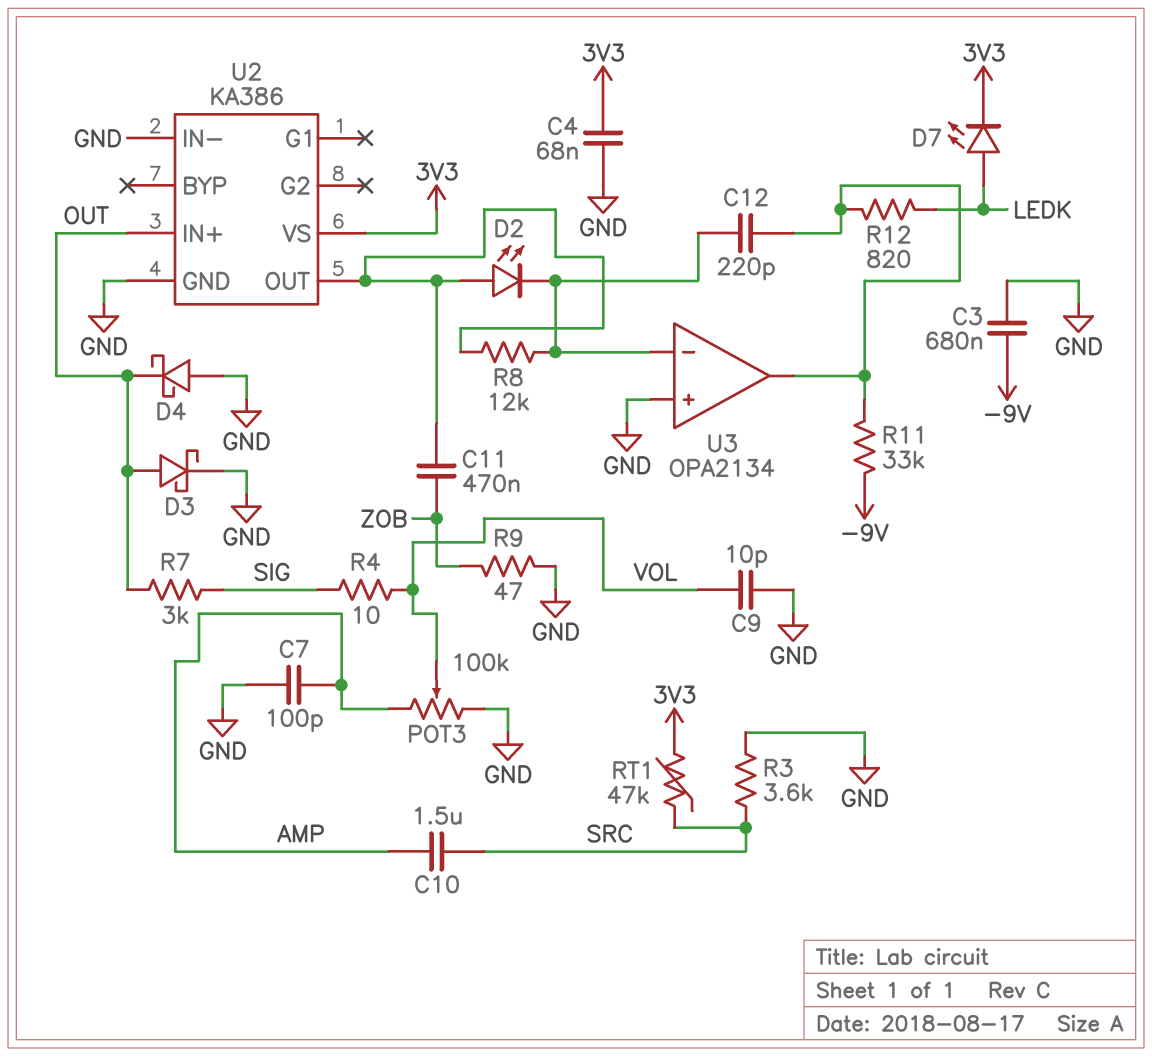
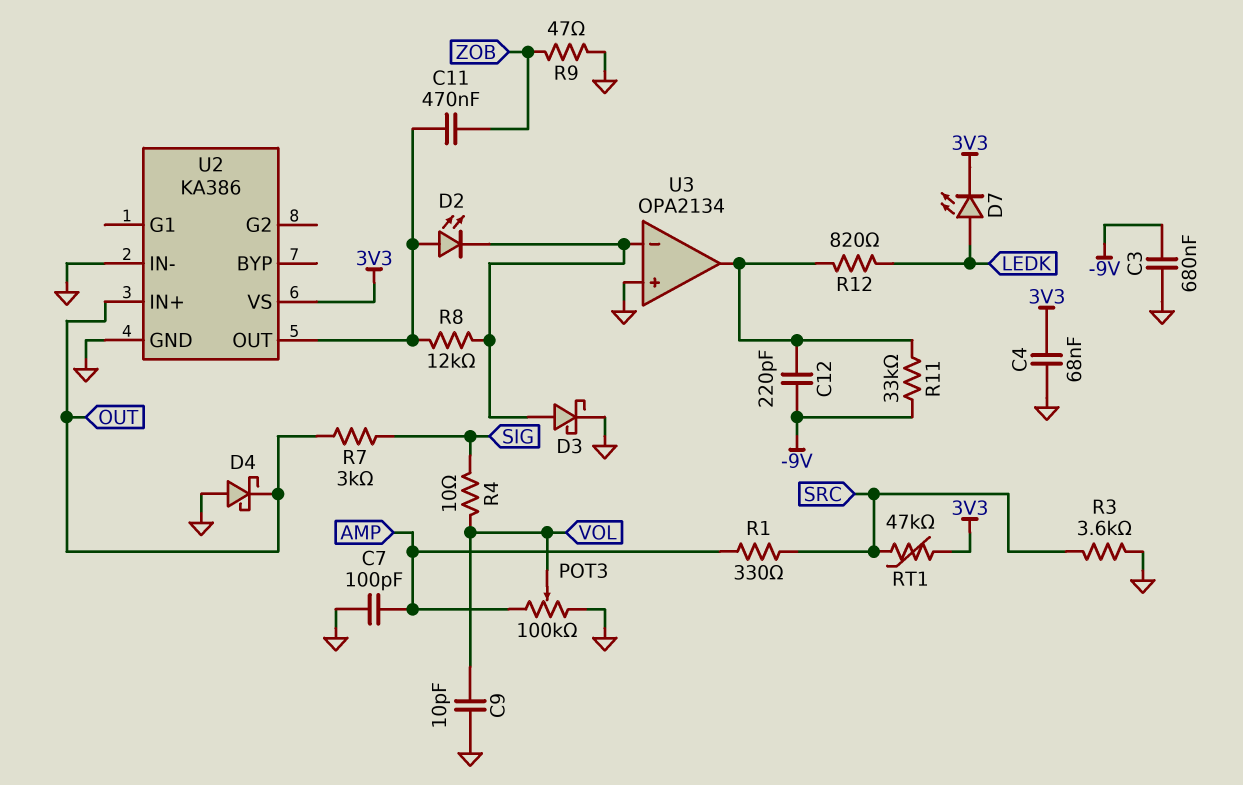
C10: 1.5uF (AMP, SRC) -> none
C12: 220pF (U3/in-, U3/out) -> 220pF (-9V, U3/out)
D3: schottky (A OUT, K GND) -> schottky (A U3/in-, K GND)
R1: none -> 330 (AMP, SRC)

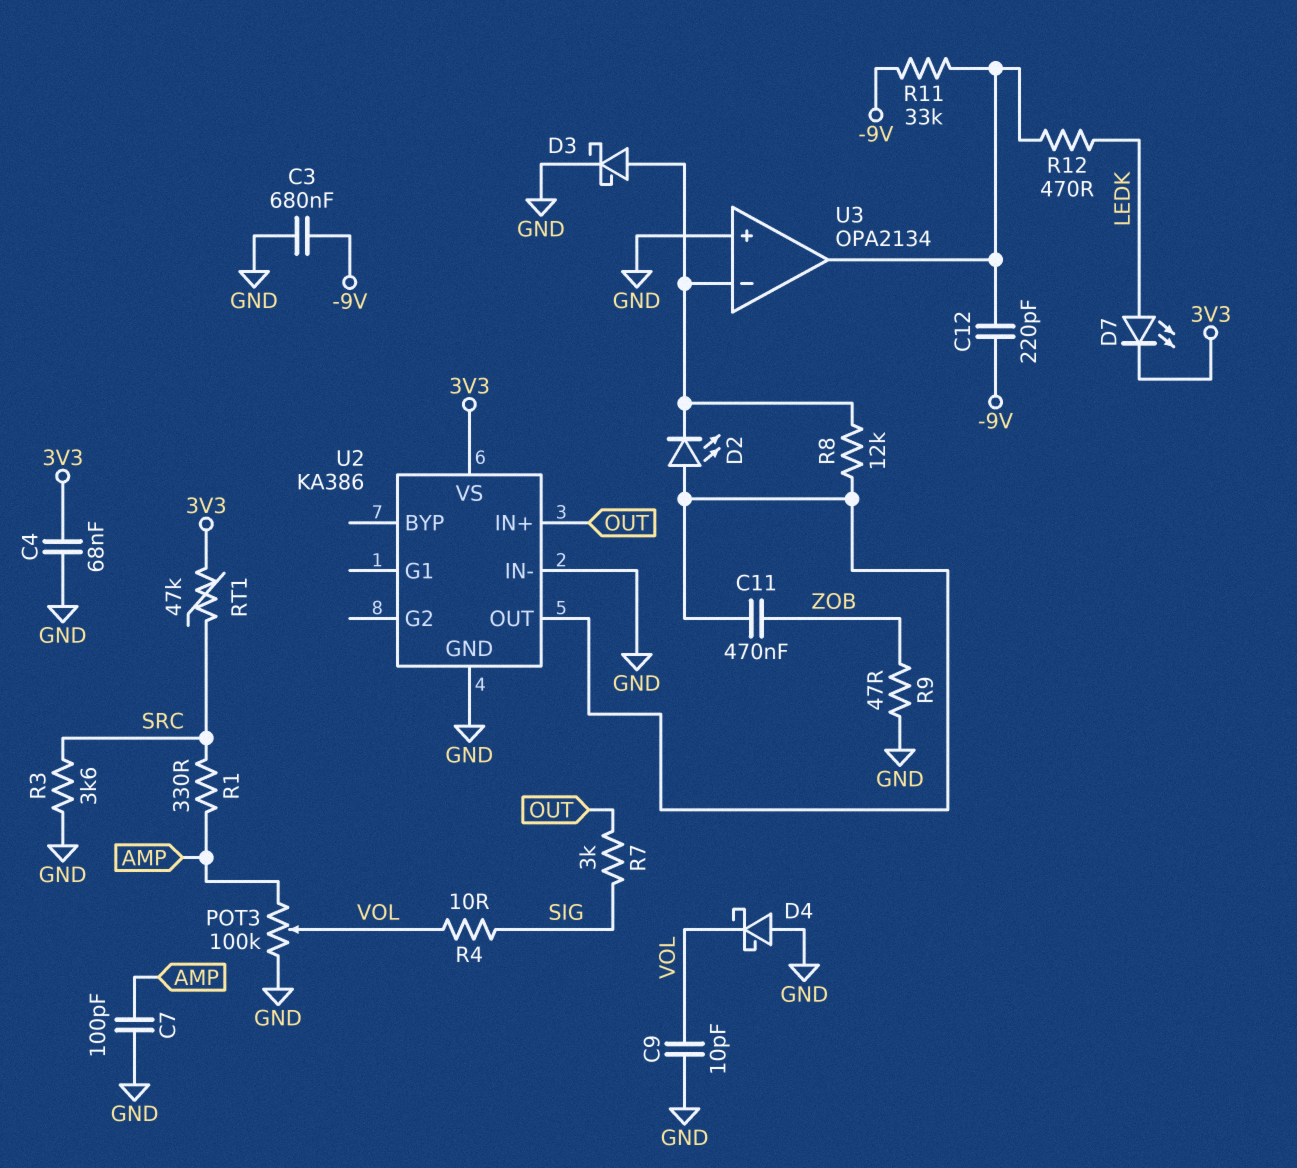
D4: schottky (A GND, K OUT) -> schottky (A GND, K VOL)
R12: 820 (LEDK, U3/out) -> 470 (LEDK, U3/out)

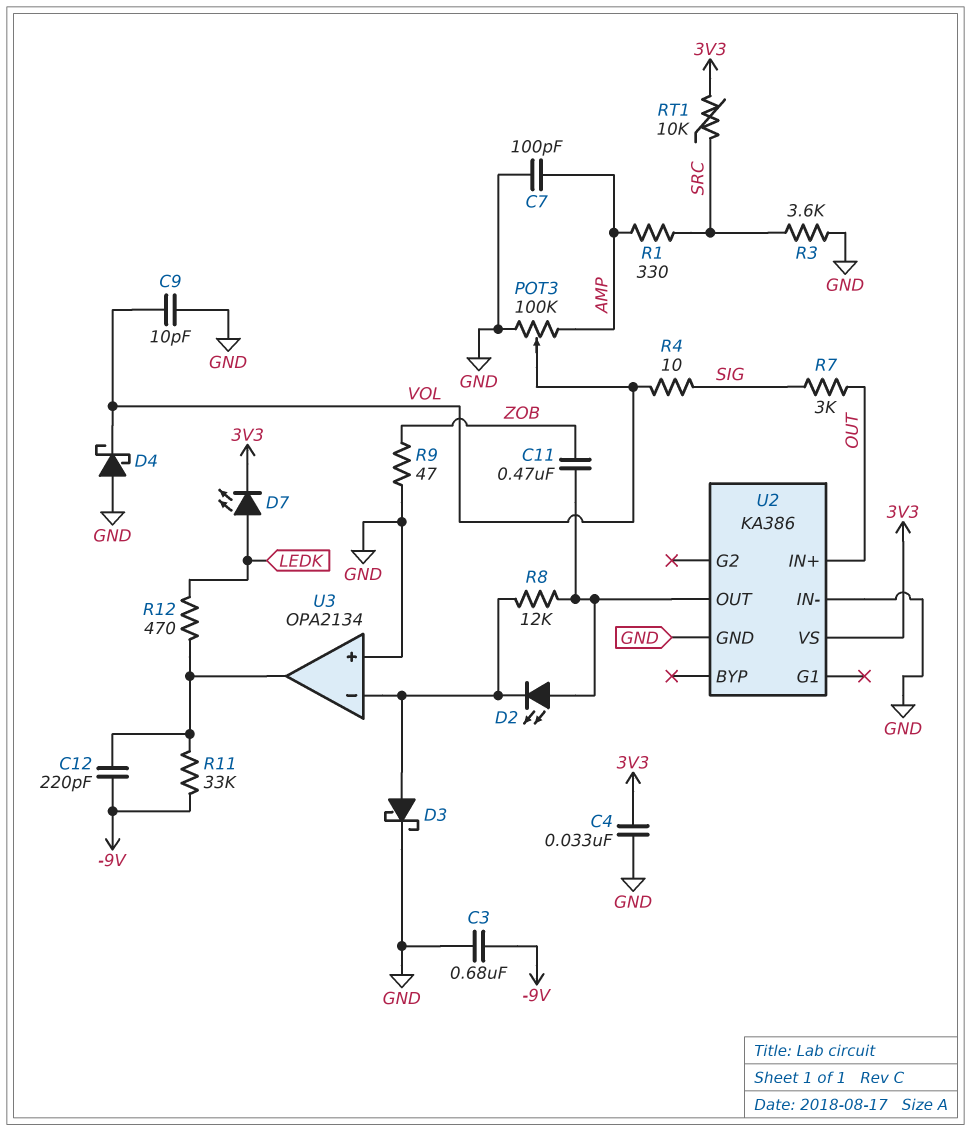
C4: 68nF (3V3, GND) -> 33nF (3V3, GND)
RT1: 47k (3V3, SRC) -> 10k (3V3, SRC)

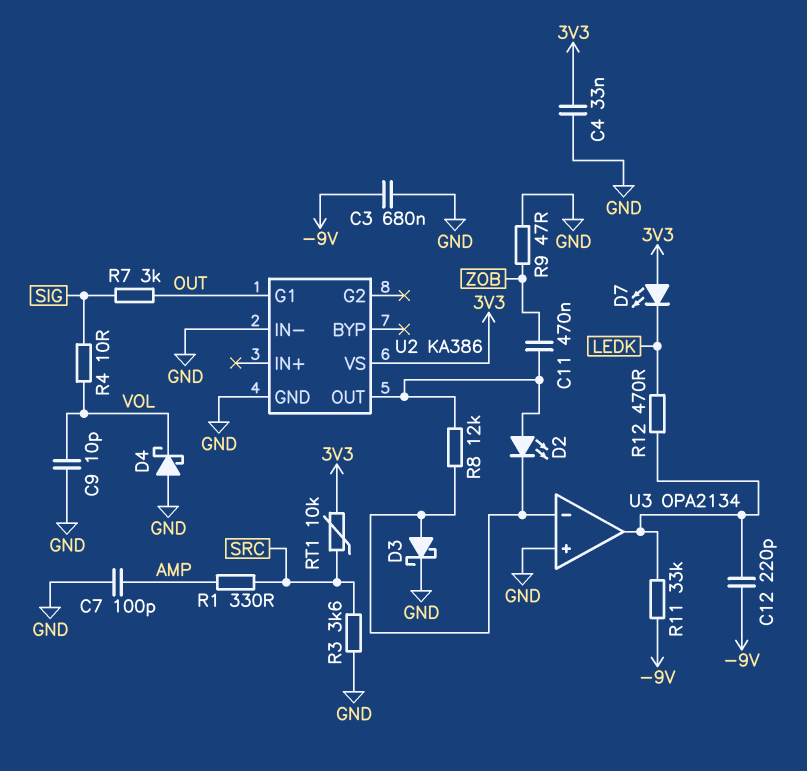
D7: LED (A LEDK, K 3V3) -> LED (A 3V3, K LEDK)
POT3: 100k (AMP, GND, wiper VOL) -> none
U2 pin G1: none -> OUT
U2 pin IN+: OUT -> none

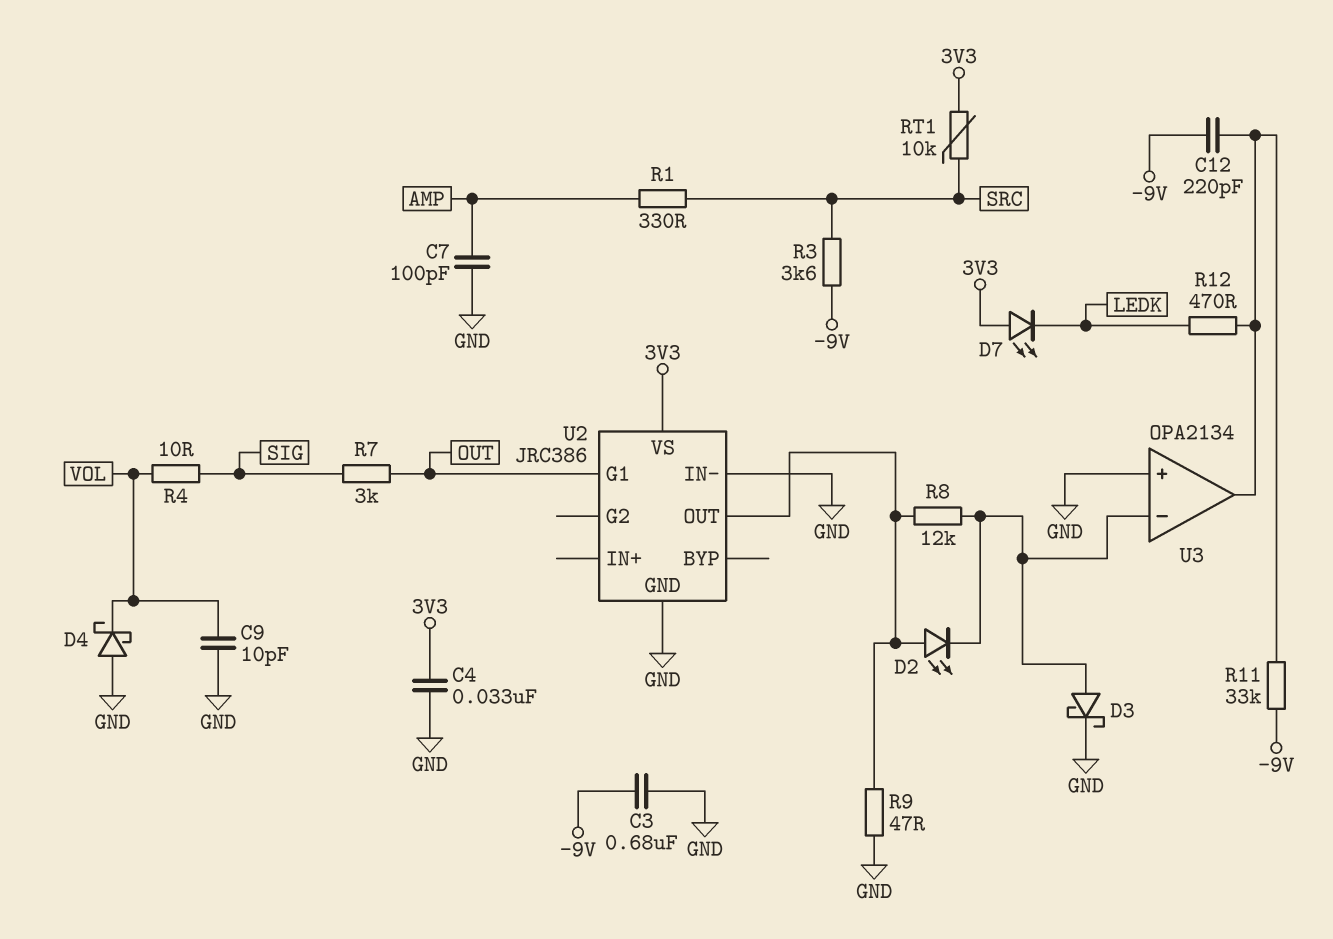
C11: 470nF (U2/OUT, ZOB) -> none
R3: 3.6k (GND, SRC) -> 3.6k (-9V, SRC)
R9: 47 (GND, ZOB) -> 47 (GND, U2/OUT)
U2: KA386 -> JRC386

